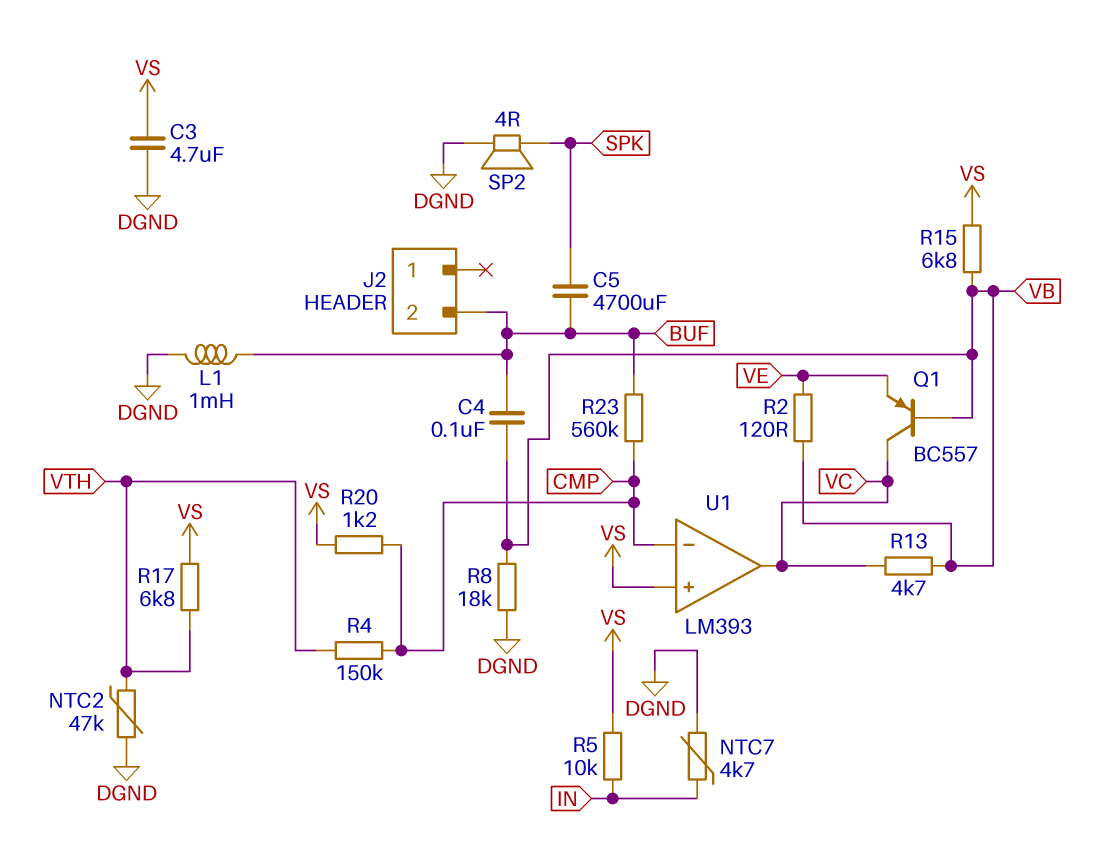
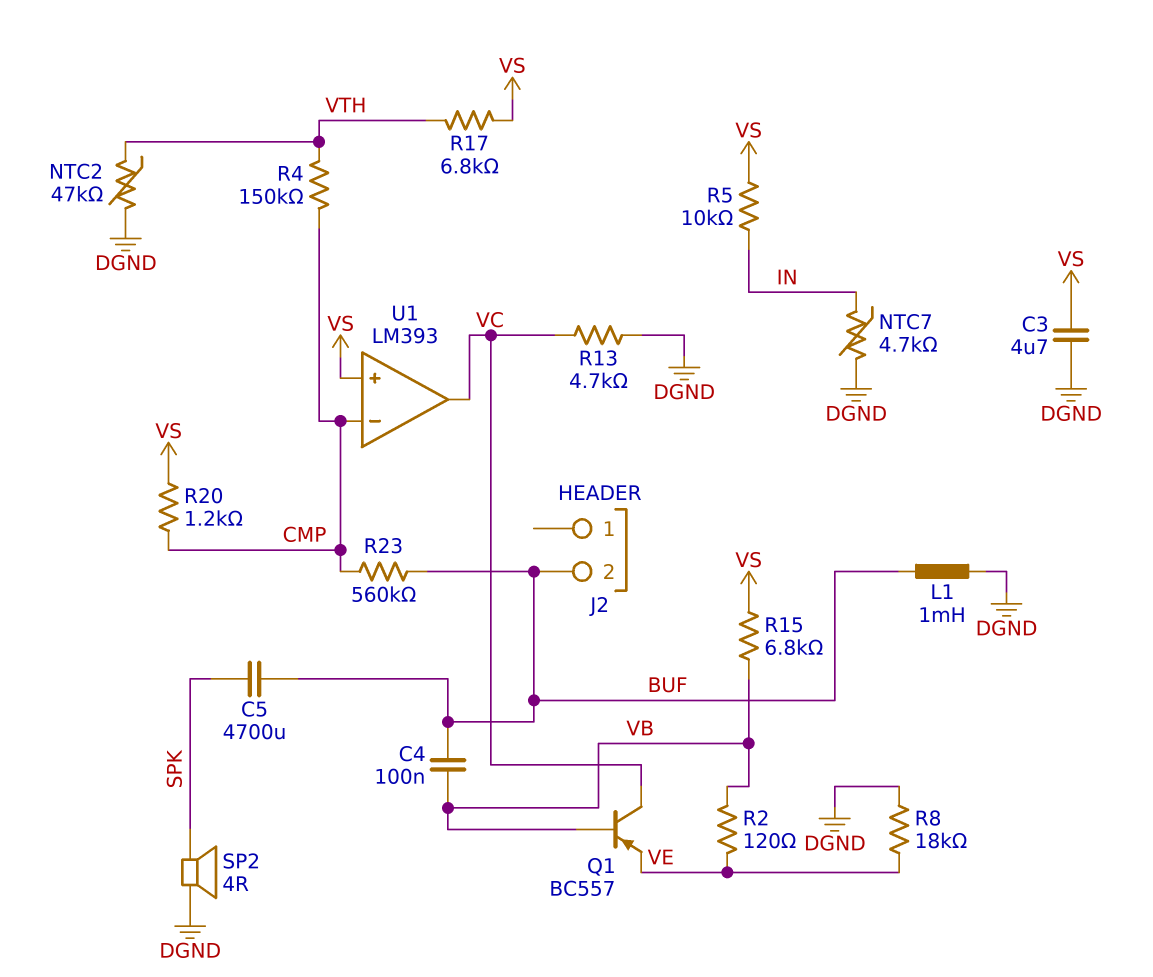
R8: 18k (DGND, VB) -> 18k (DGND, VE)
R13: 4.7k (VB, VC) -> 4.7k (DGND, VC)

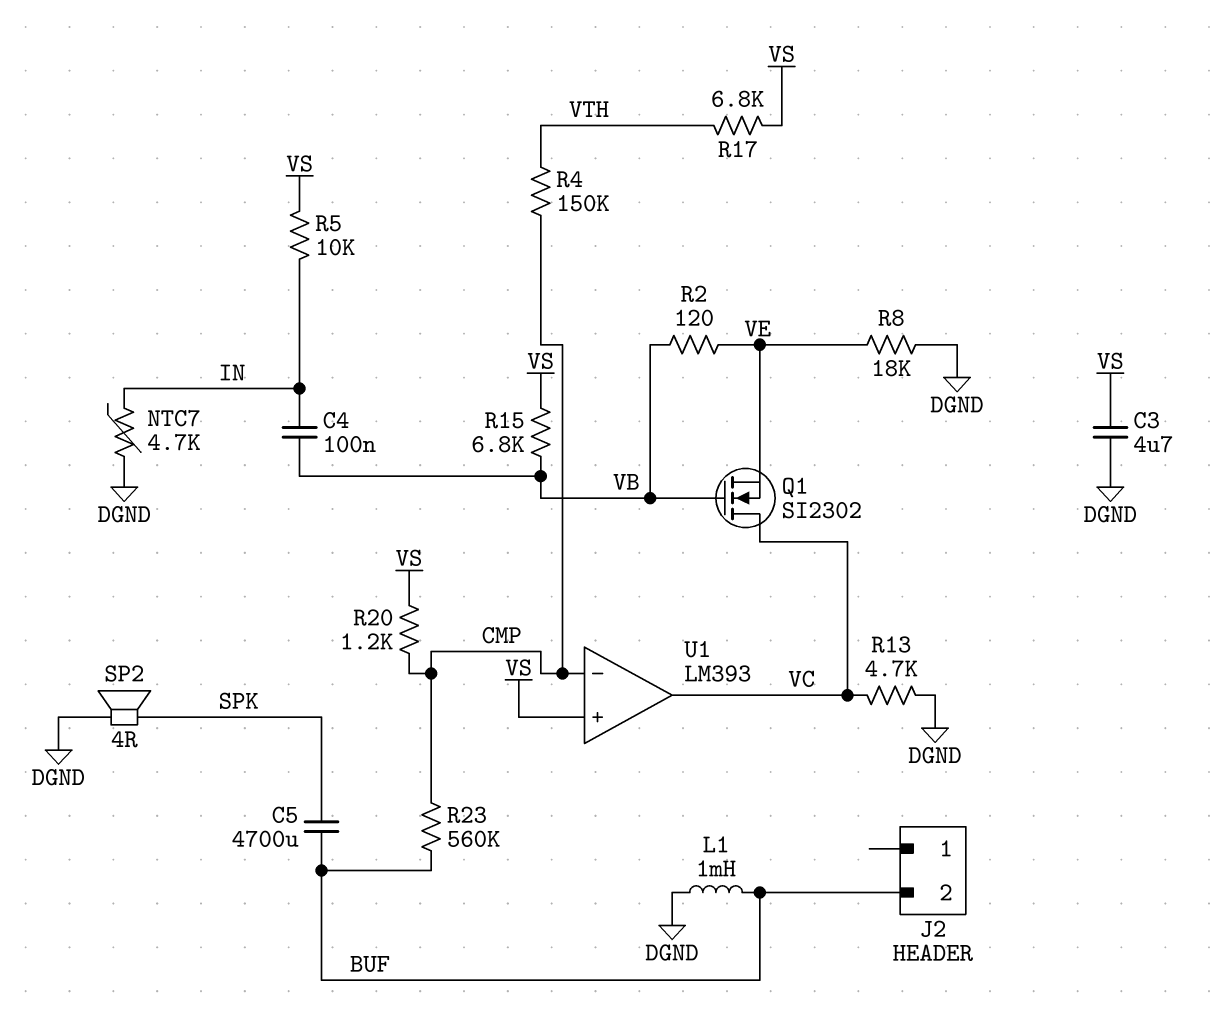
C4: 100nF (BUF, VB) -> 100nF (IN, VB)
NTC2: 47k (DGND, VTH) -> none
Q1: PNP BC557 (B VB, C VC, E VE) -> NMOS SI2302 (G VB, D VC, S VE)

